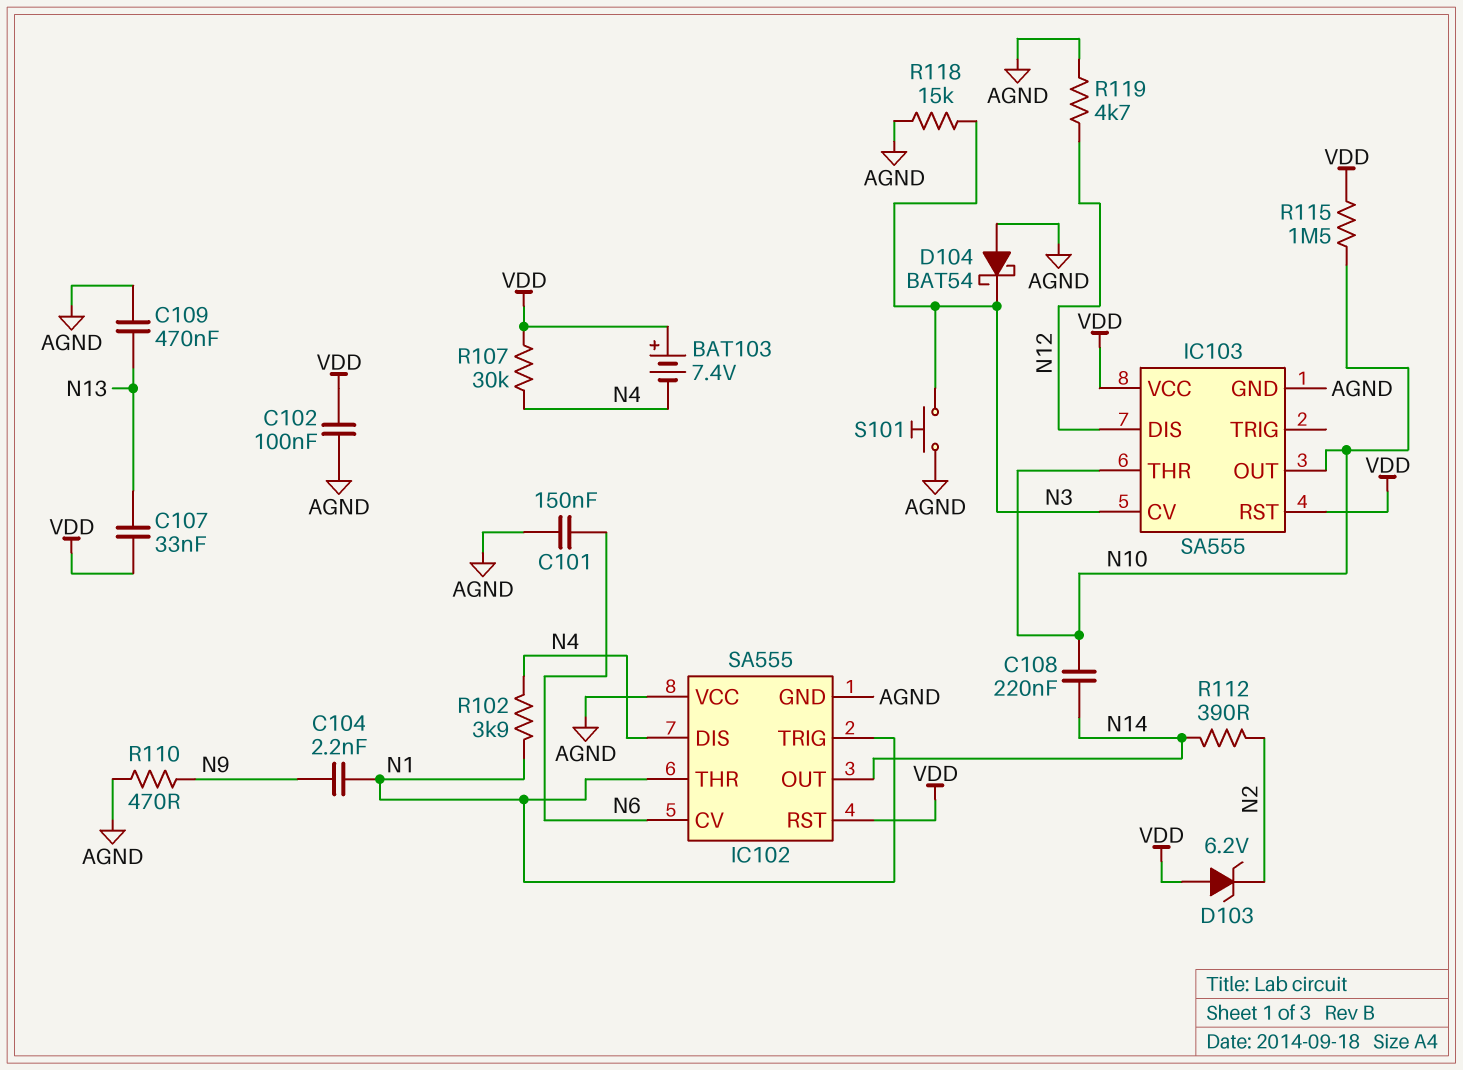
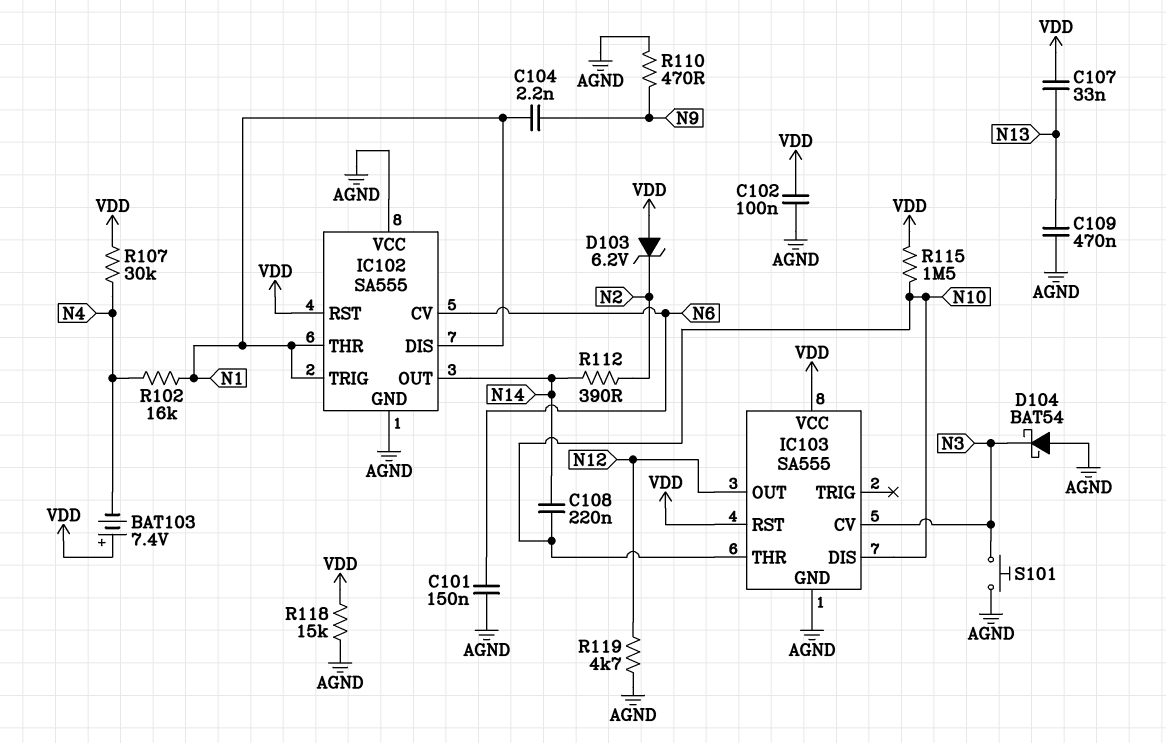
IC102 pin DIS: N4 -> N1
IC103 pin DIS: N12 -> N10
IC103 pin OUT: N10 -> N12
R102: 3.9k (N1, N4) -> 16k (N1, N4)
R118: 15k (AGND, N3) -> 15k (AGND, VDD)

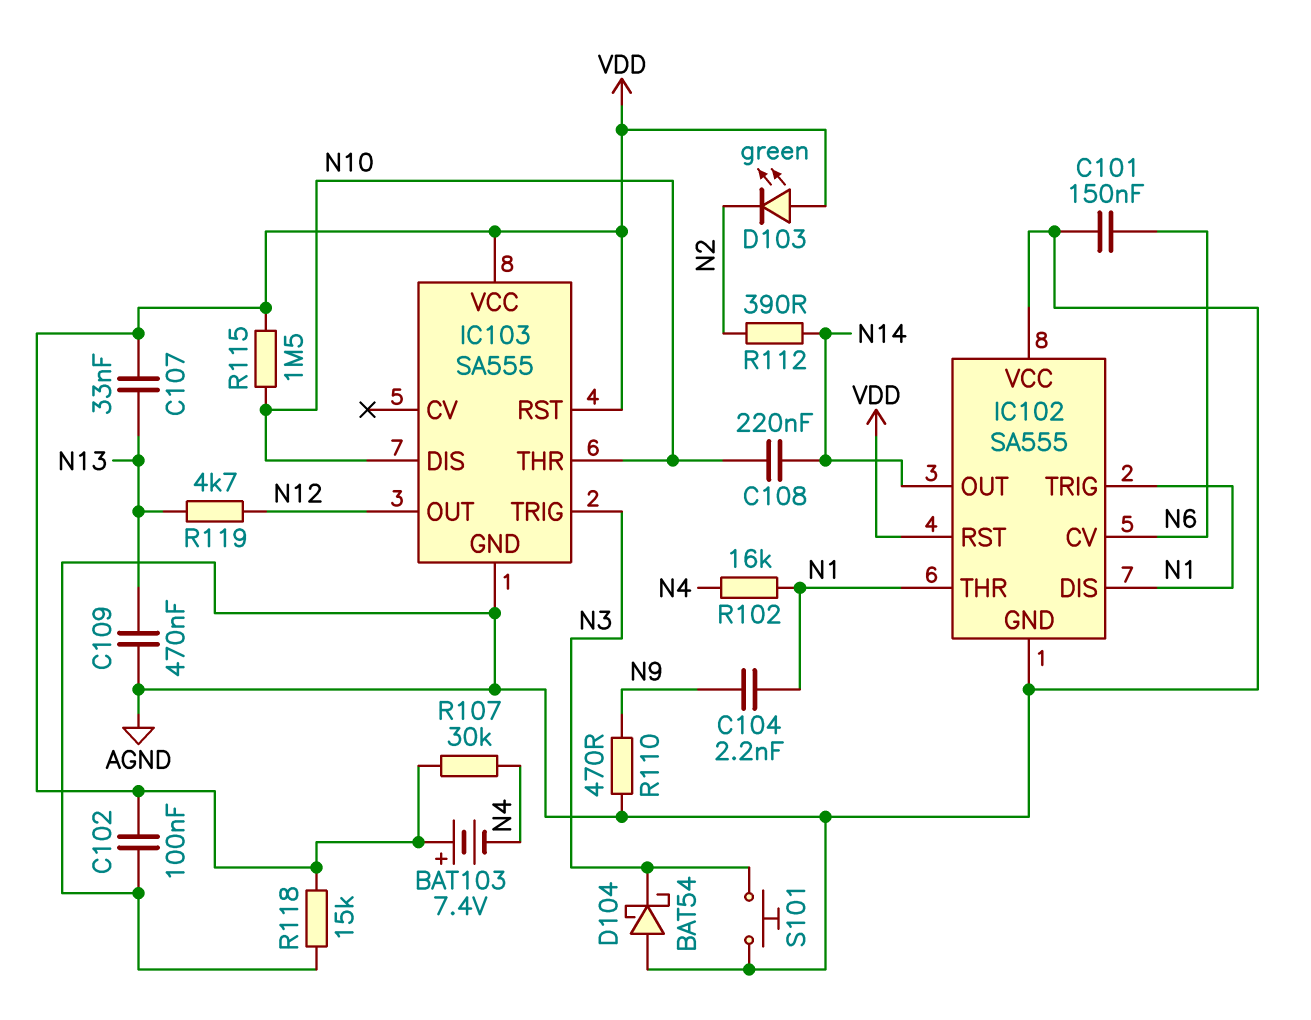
D103: zener 6.2V (A VDD, K N2) -> LED green (A VDD, K N2)
IC103 pin CV: N3 -> none
IC103 pin TRIG: none -> N3
R119: 4.7k (AGND, N12) -> 4.7k (N12, N13)

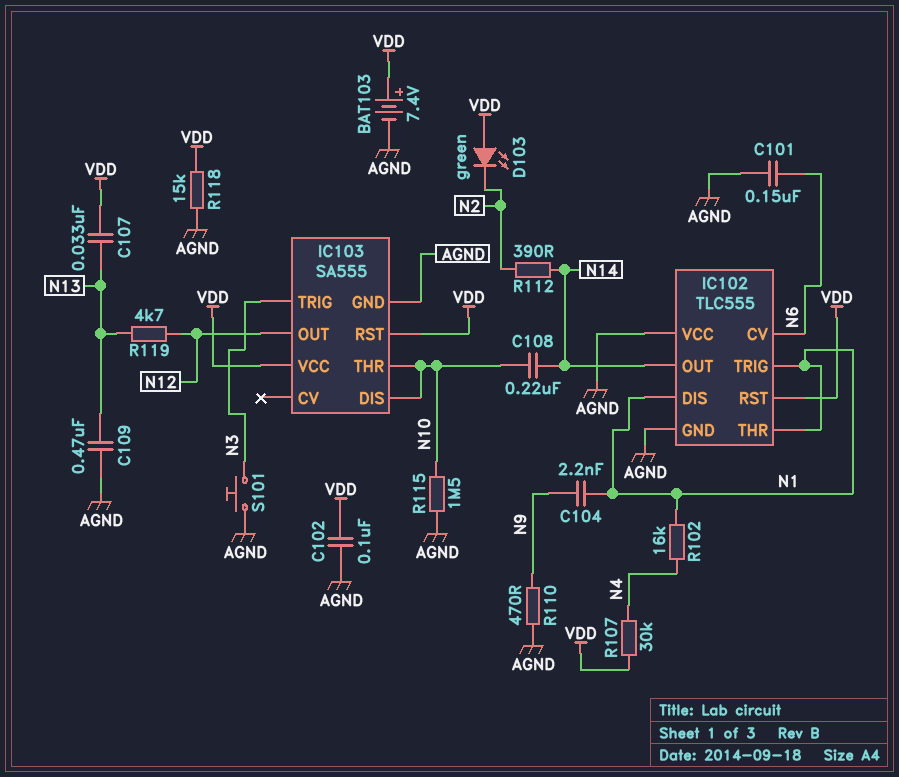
BAT103: 7.4V (plus VDD, minus N4) -> 7.4V (plus VDD, minus AGND)
D104: schottky BAT54 (A AGND, K N3) -> none
IC102: SA555 -> TLC555
R115: 1.5M (N10, VDD) -> 1.5M (AGND, N10)

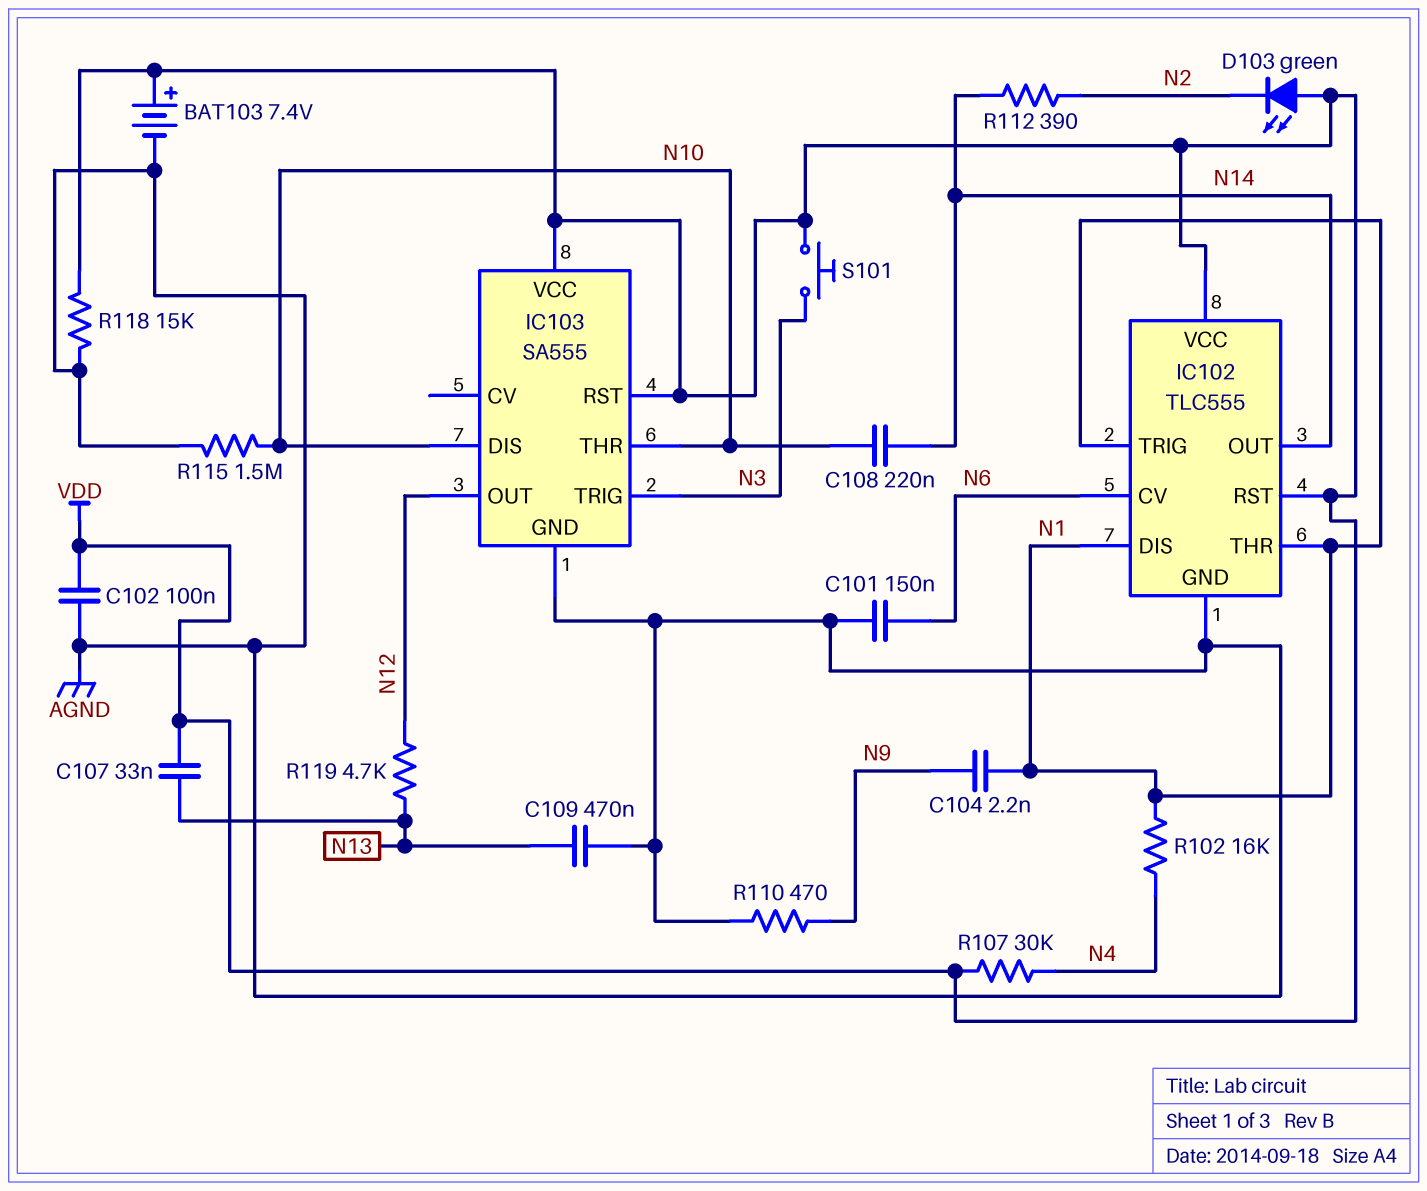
IC102 pin VCC: AGND -> VDD
S101: button (AGND, N3) -> button (N3, VDD)

